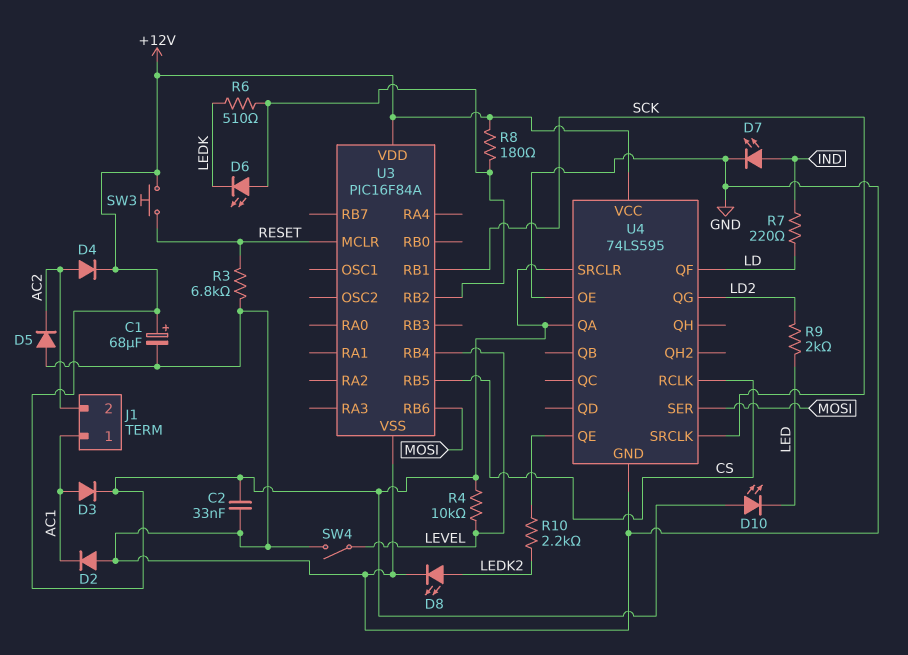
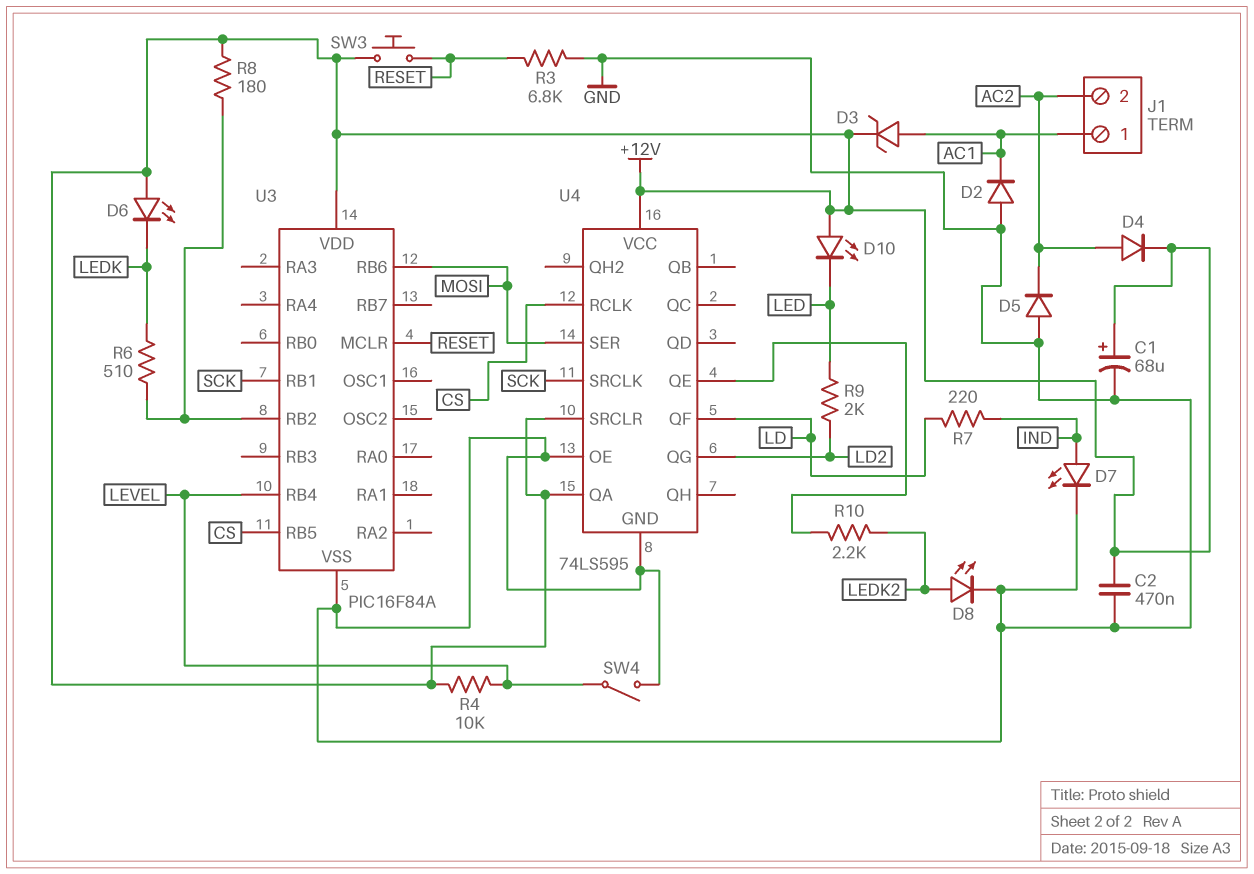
C2: 33nF (+12V, GND) -> 470nF (+12V, GND)
D3: diode (A AC1, K +12V) -> zener (A AC1, K +12V)
D6: LED (A U3/RB2, K LEDK) -> LED (A +12V, K LEDK)

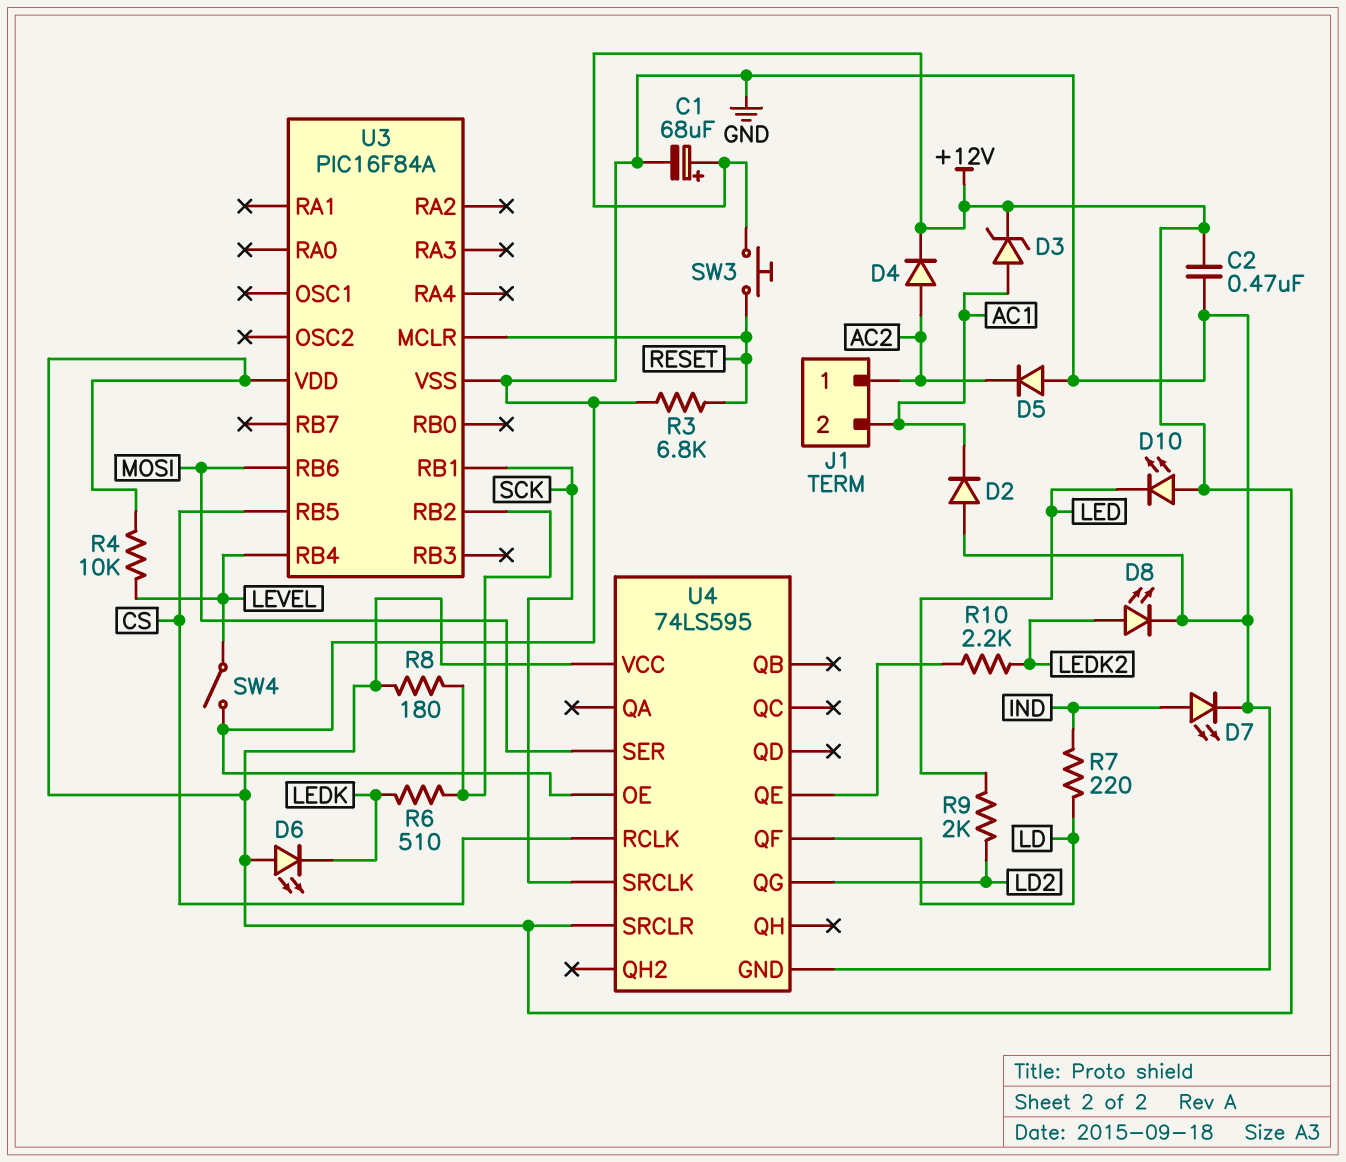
J1 pin 1: AC1 -> AC2
J1 pin 2: AC2 -> AC1
U4 pin QA: +12V -> none

